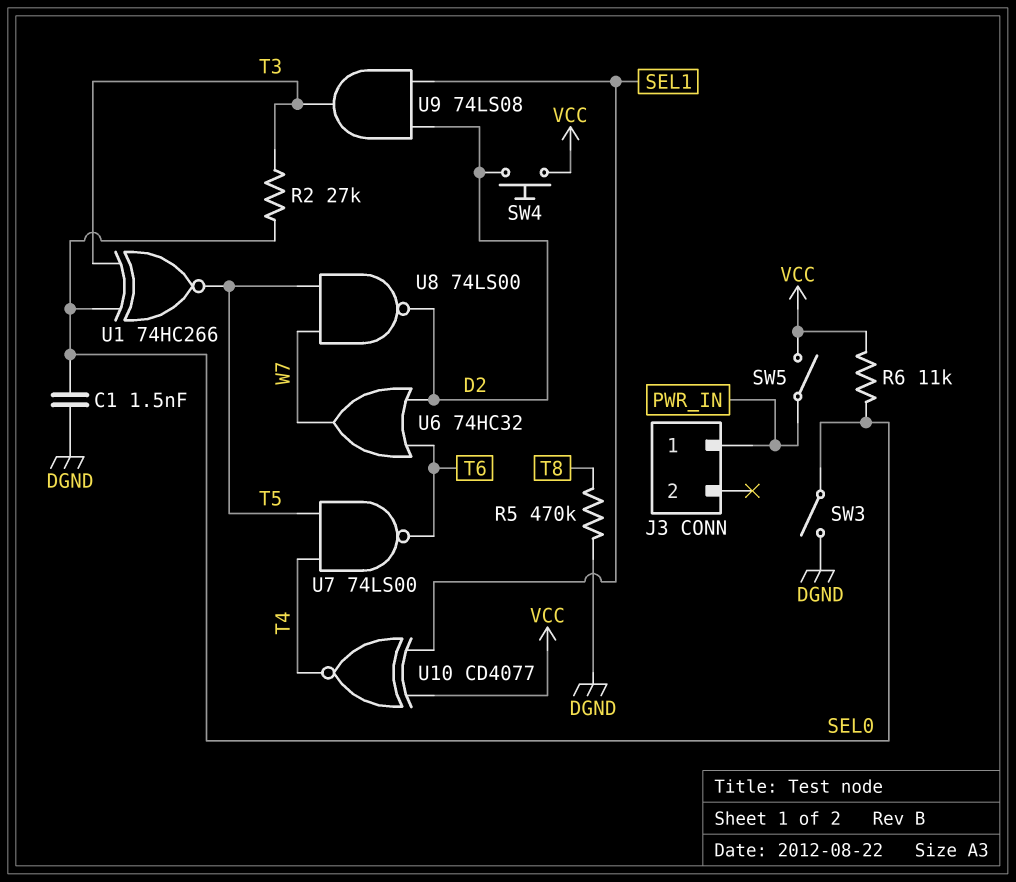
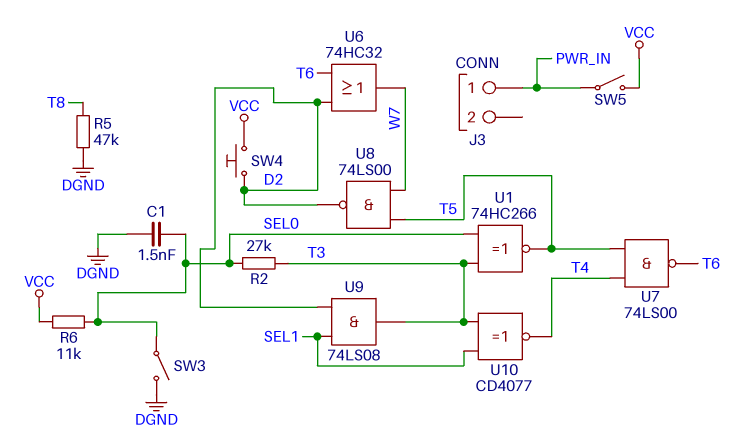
R5: 470k (DGND, T8) -> 47k (DGND, T8)
U10: XNOR CD4077 (in SEL1, in VCC, out T4) -> XNOR CD4077 (in SEL1, in T3, out T4)

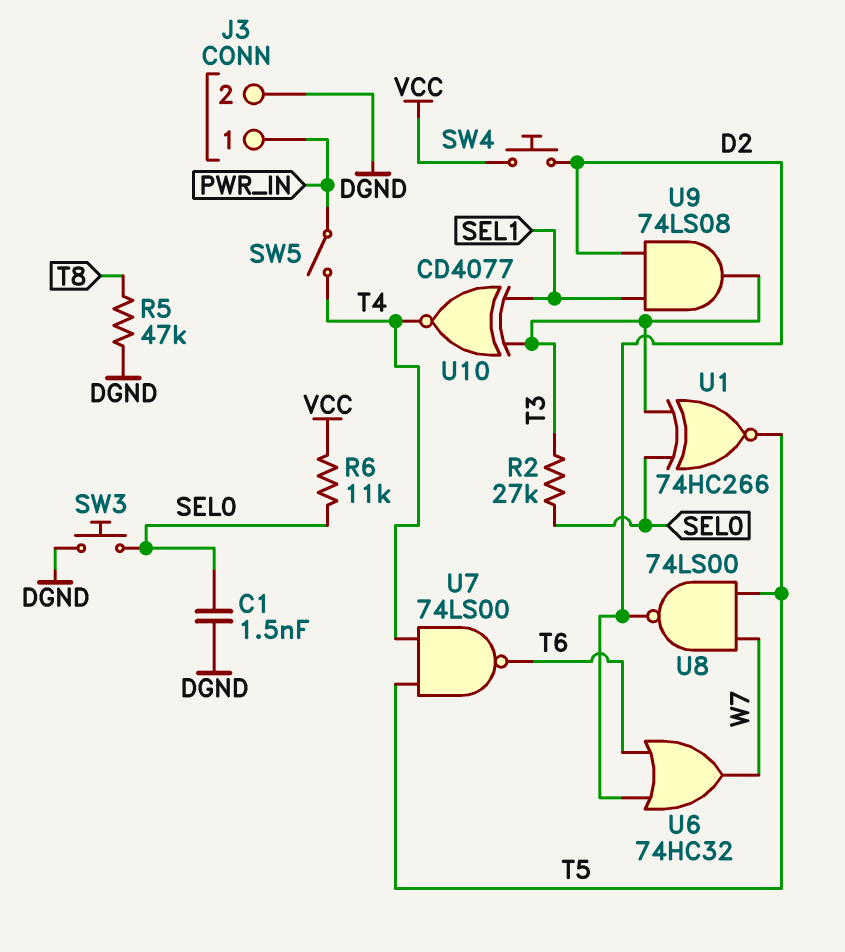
J3 pin 2: none -> DGND
SW3: switch (DGND, SEL0) -> button (DGND, SEL0)
SW5: switch (PWR_IN, VCC) -> switch (PWR_IN, T4)

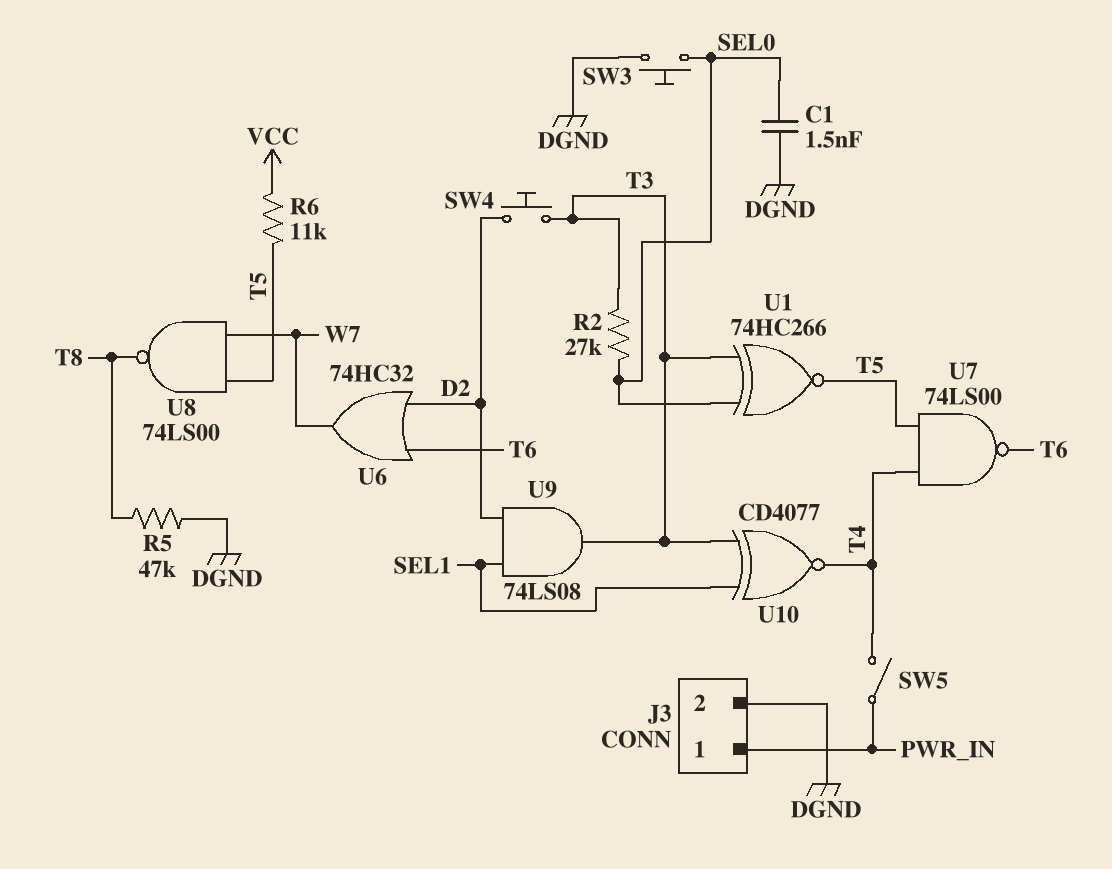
R6: 11k (SEL0, VCC) -> 11k (T5, VCC)
SW4: button (D2, VCC) -> button (D2, T3)
U8: NAND 74LS00 (in T5, in W7, out D2) -> NAND 74LS00 (in T5, in W7, out T8)

